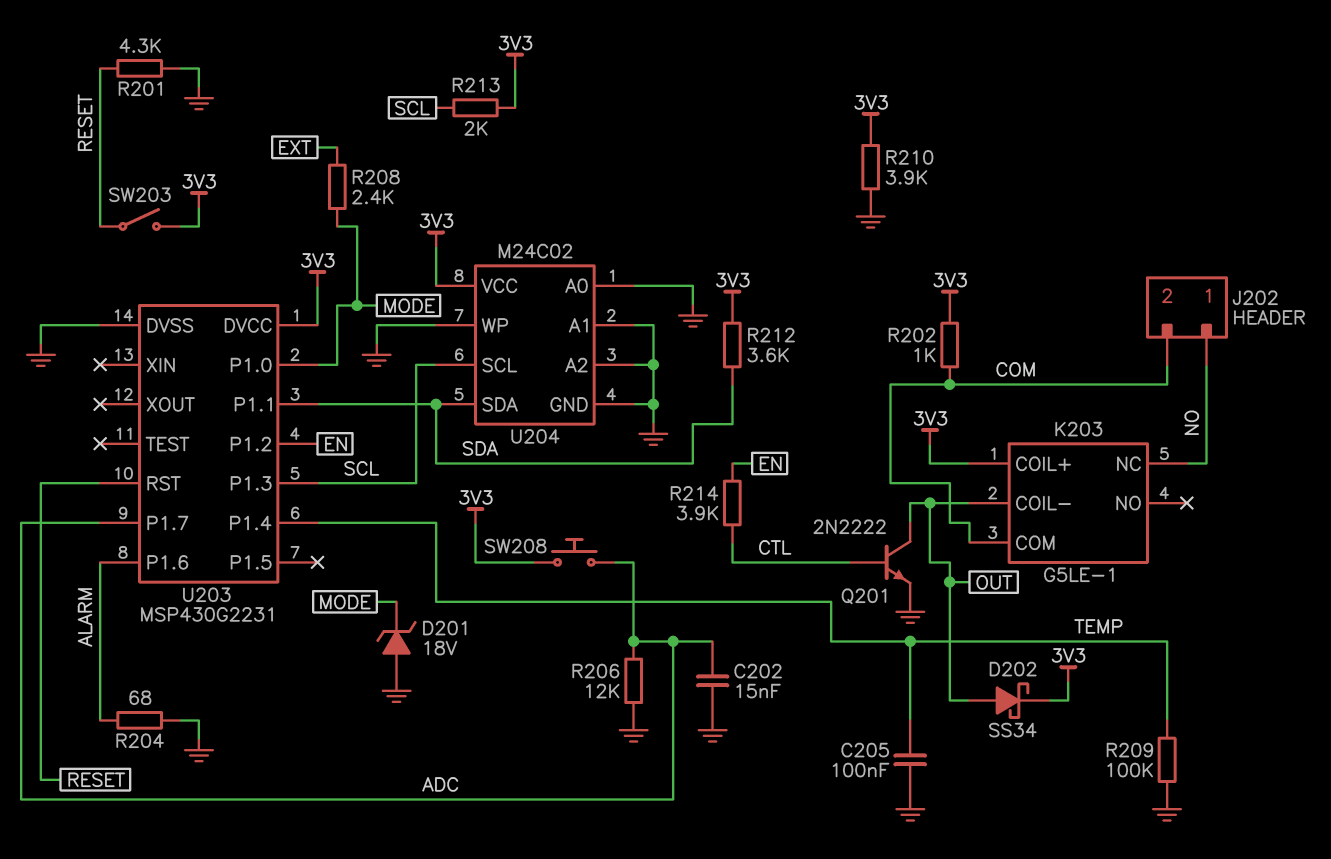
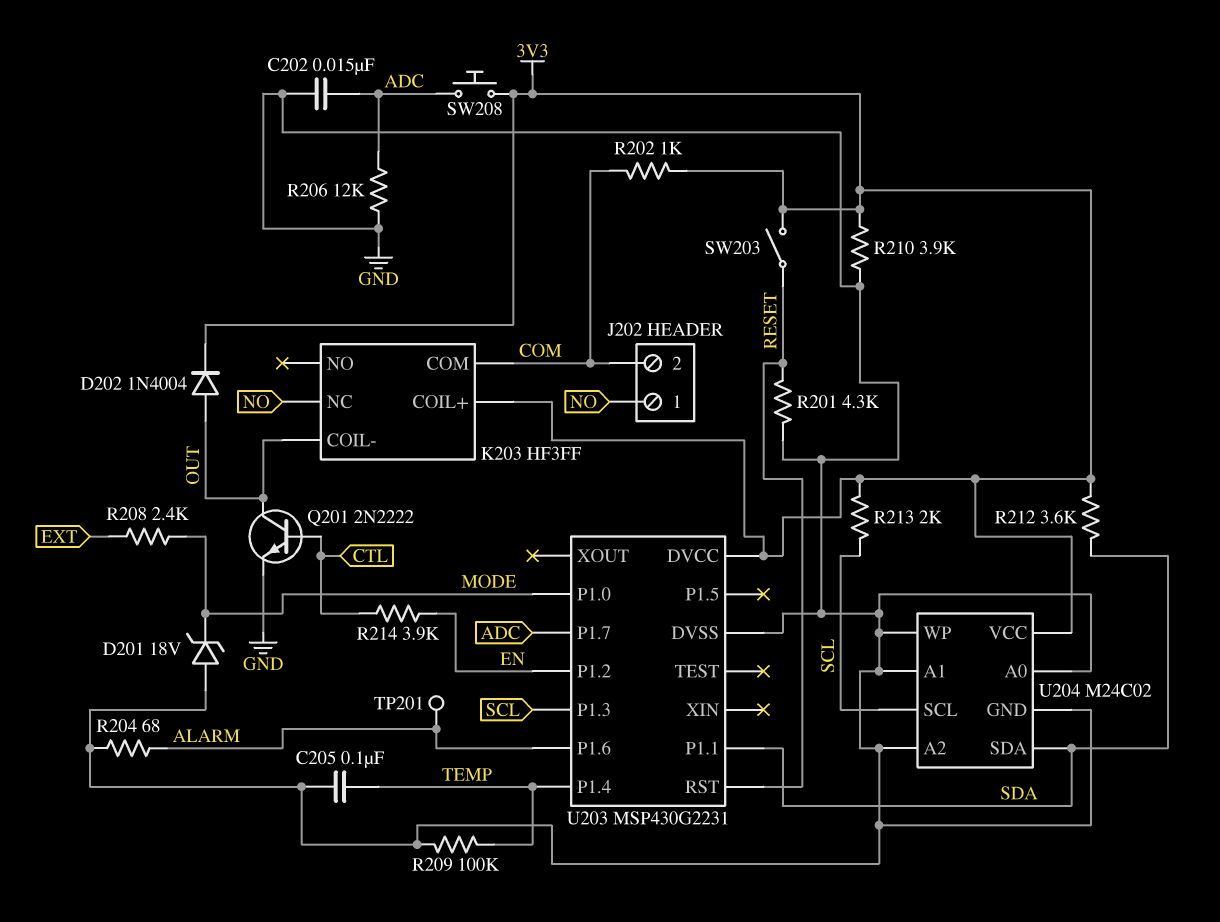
D202: schottky SS34 (A OUT, K 3V3) -> diode 1N4004 (A OUT, K 3V3)
K203: G5LE-1 -> HF3FF
TP201: none -> test point (ALARM)

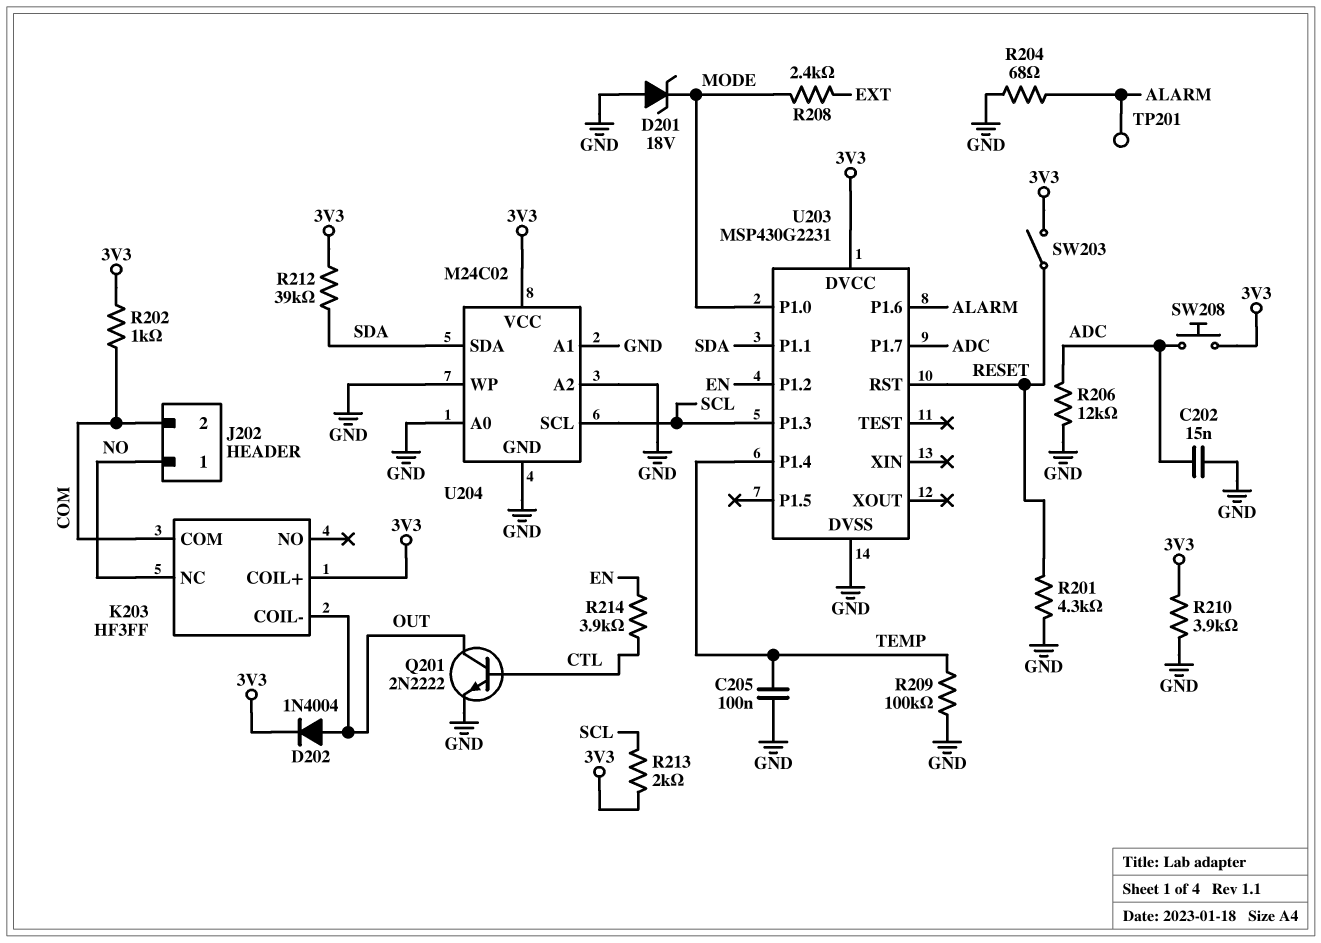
R212: 3.6k (3V3, SDA) -> 39k (3V3, SDA)

